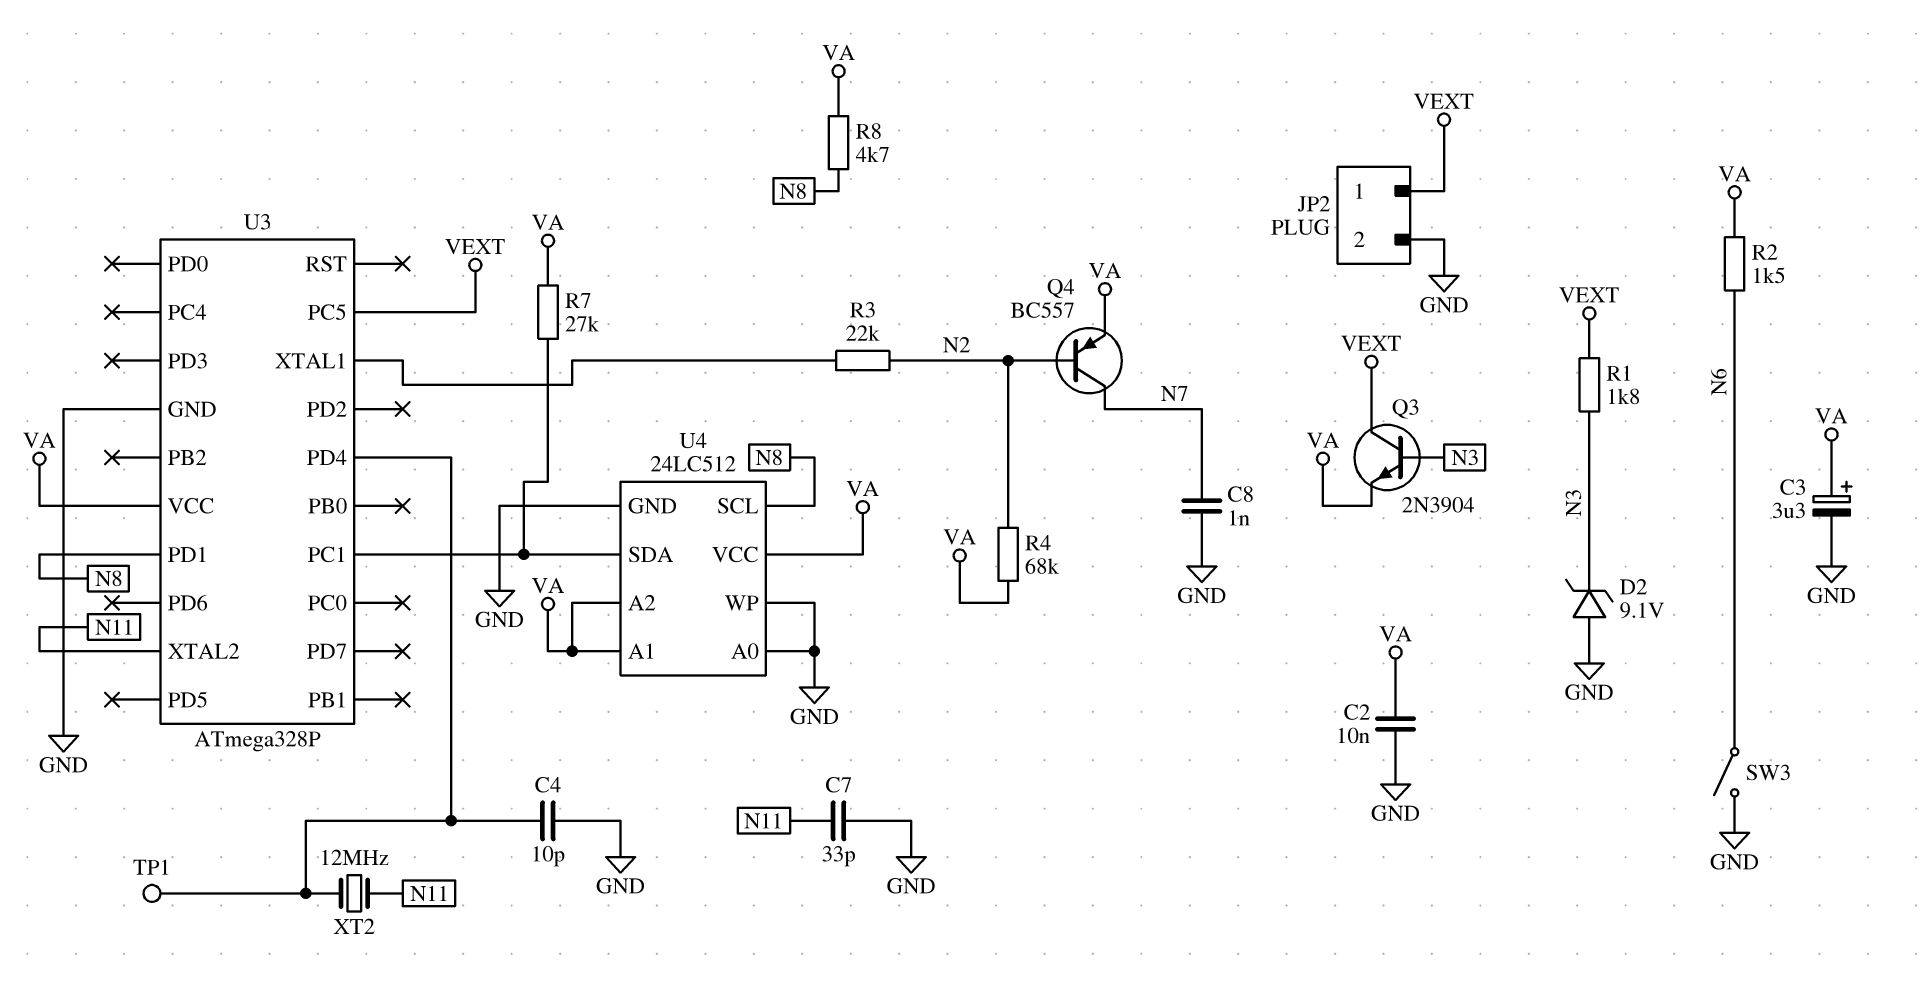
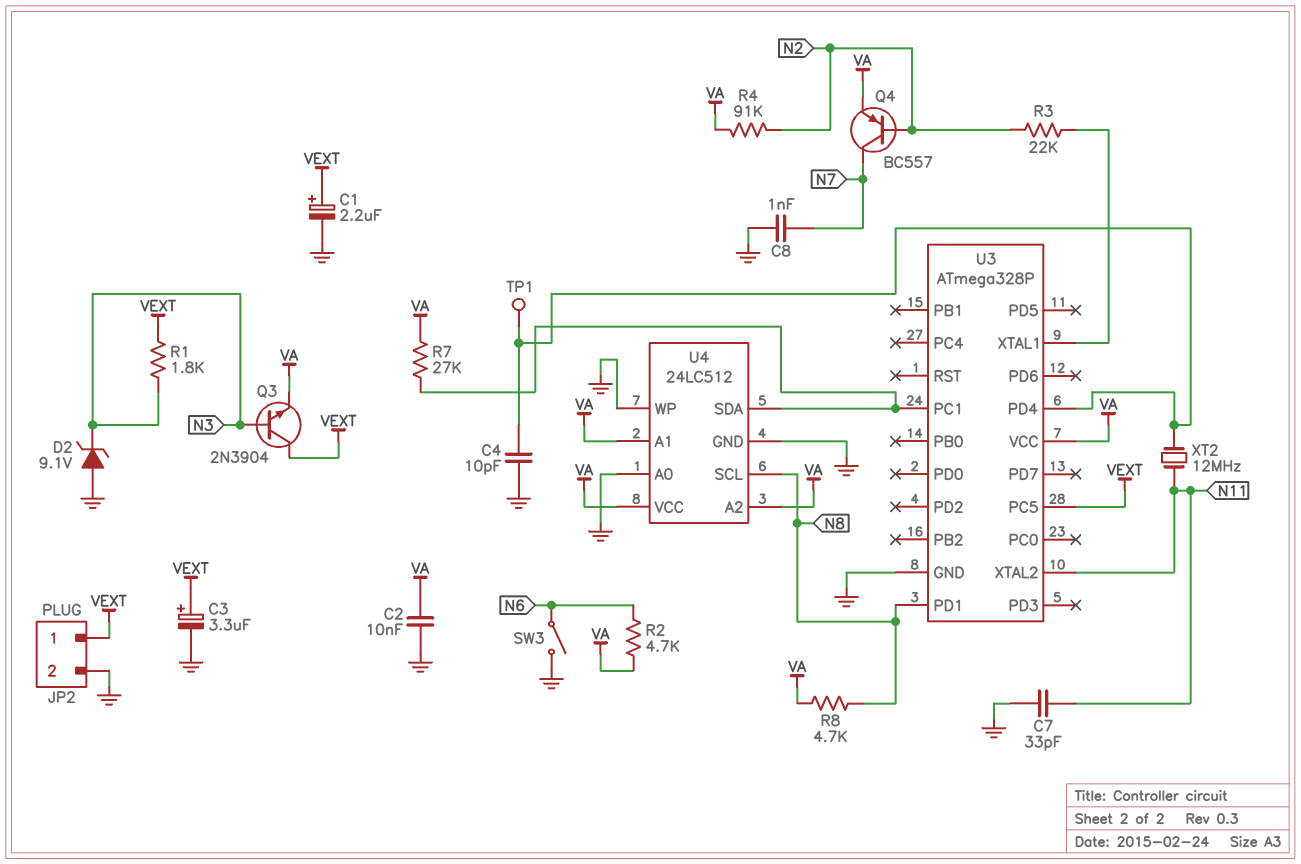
C1: none -> 2.2uF (plus VEXT, minus GND)
C3: 3.3uF (plus VA, minus GND) -> 3.3uF (plus VEXT, minus GND)
R2: 1.5k (N6, VA) -> 4.7k (N6, VA)
R4: 68k (N2, VA) -> 91k (N2, VA)

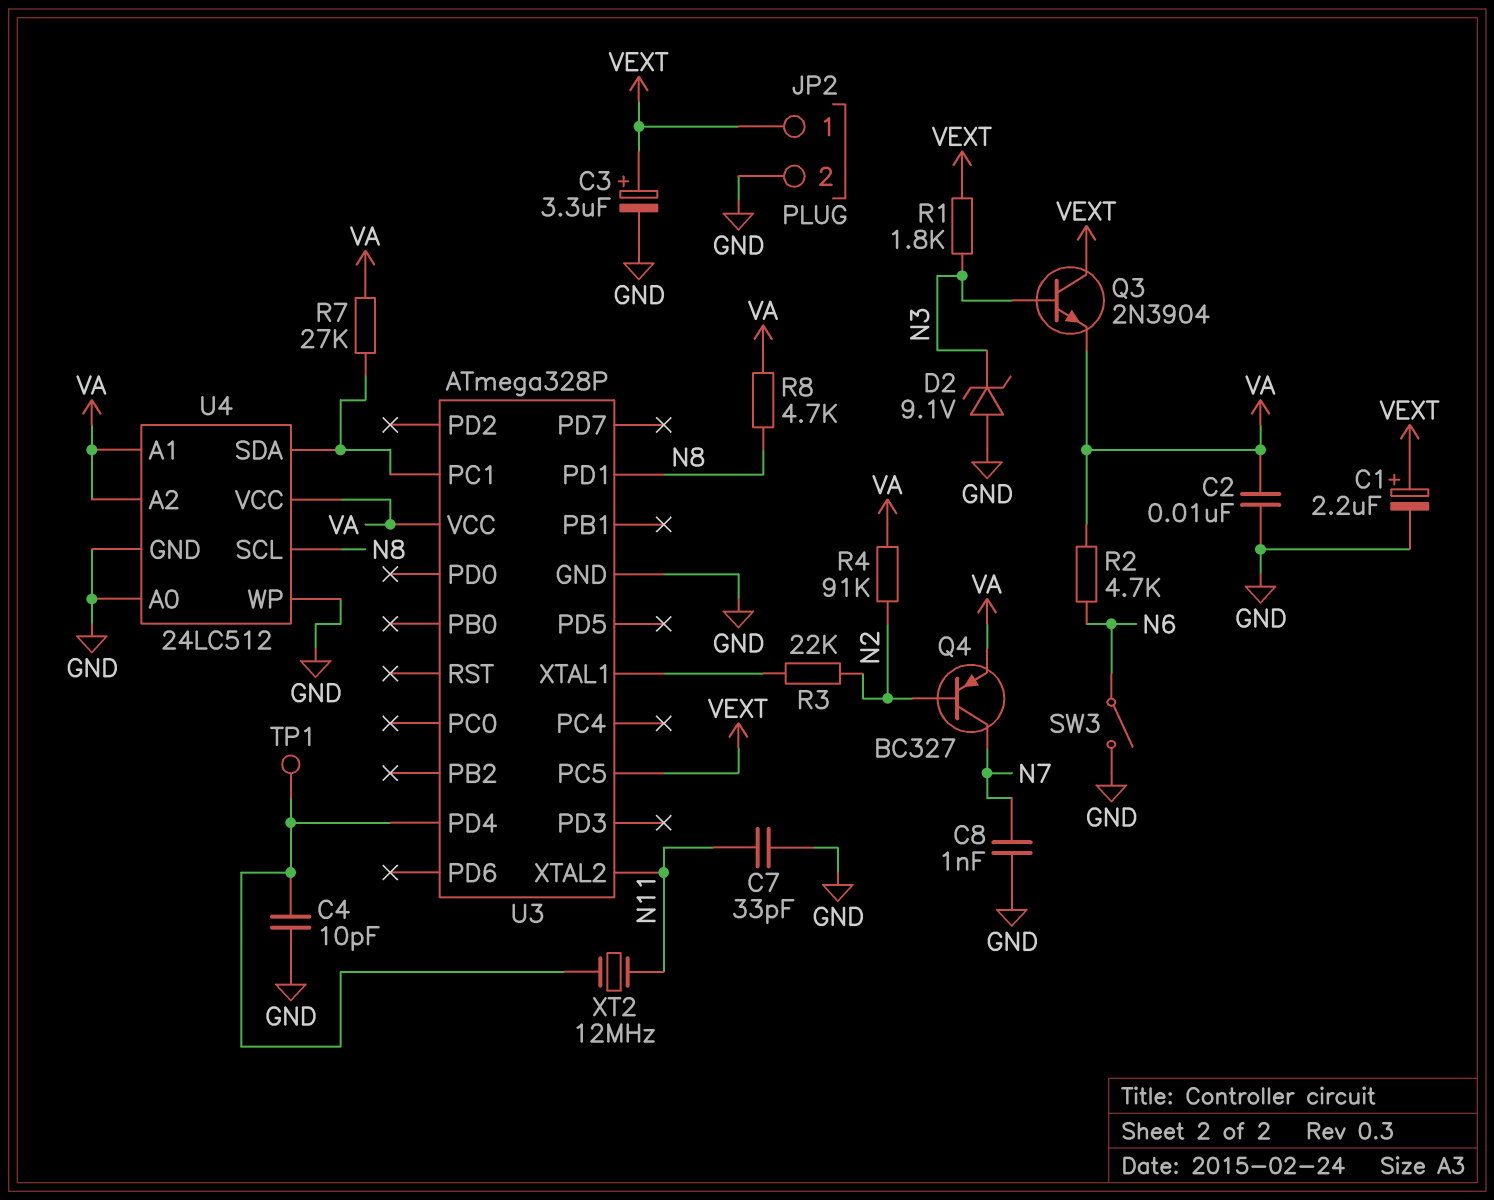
Q4: PNP BC557 (B N2, C N7, E VA) -> PNP BC327 (B N2, C N7, E VA)

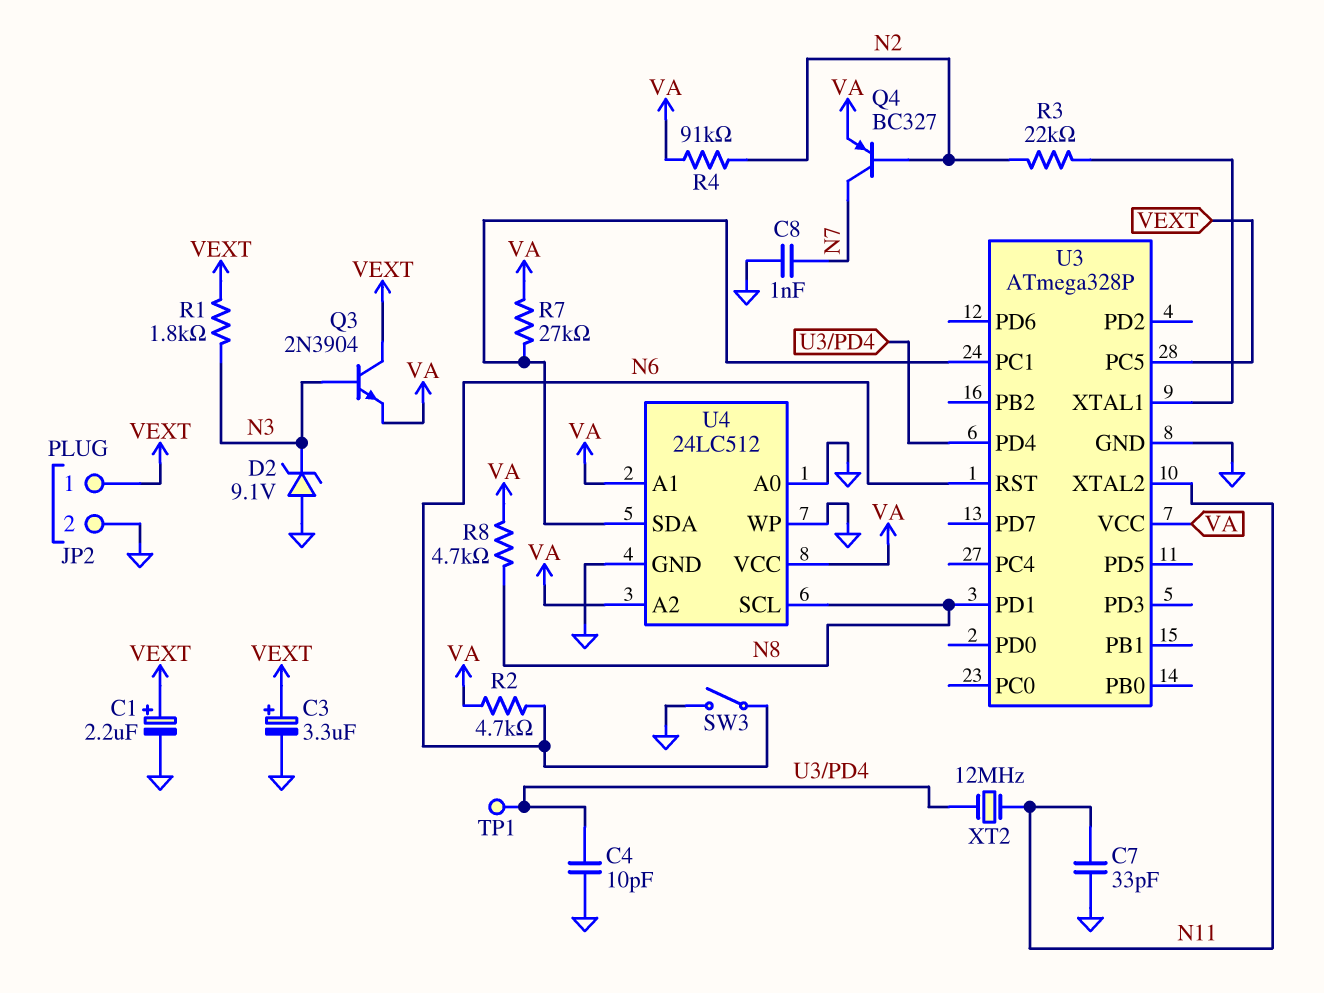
C2: 10nF (GND, VA) -> none
U3 pin RST: none -> N6

